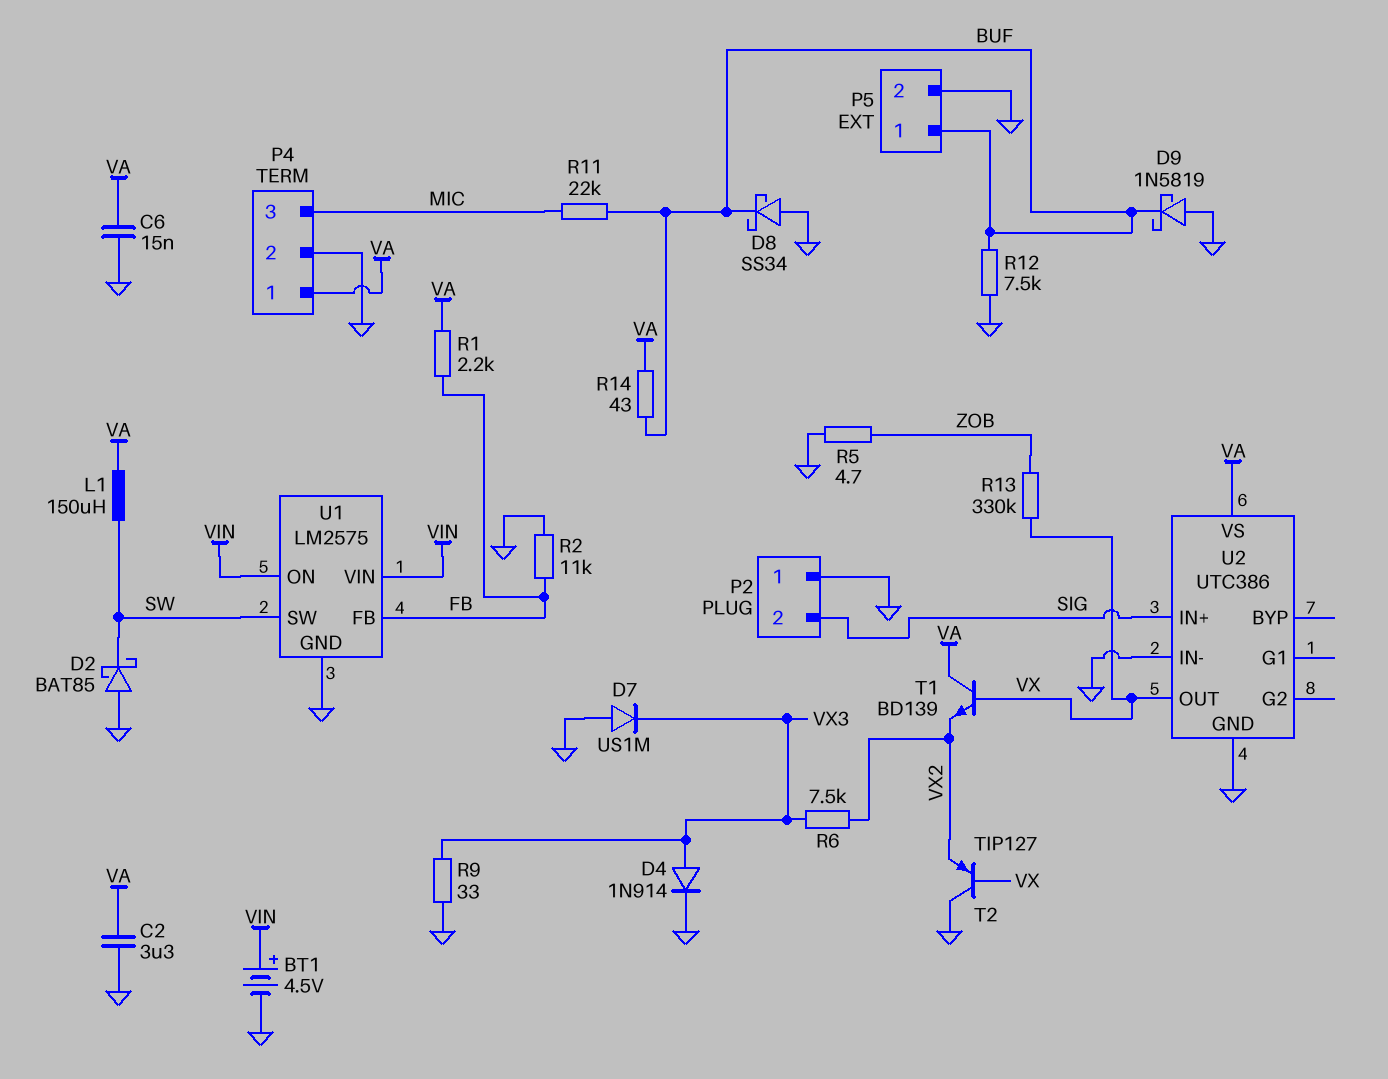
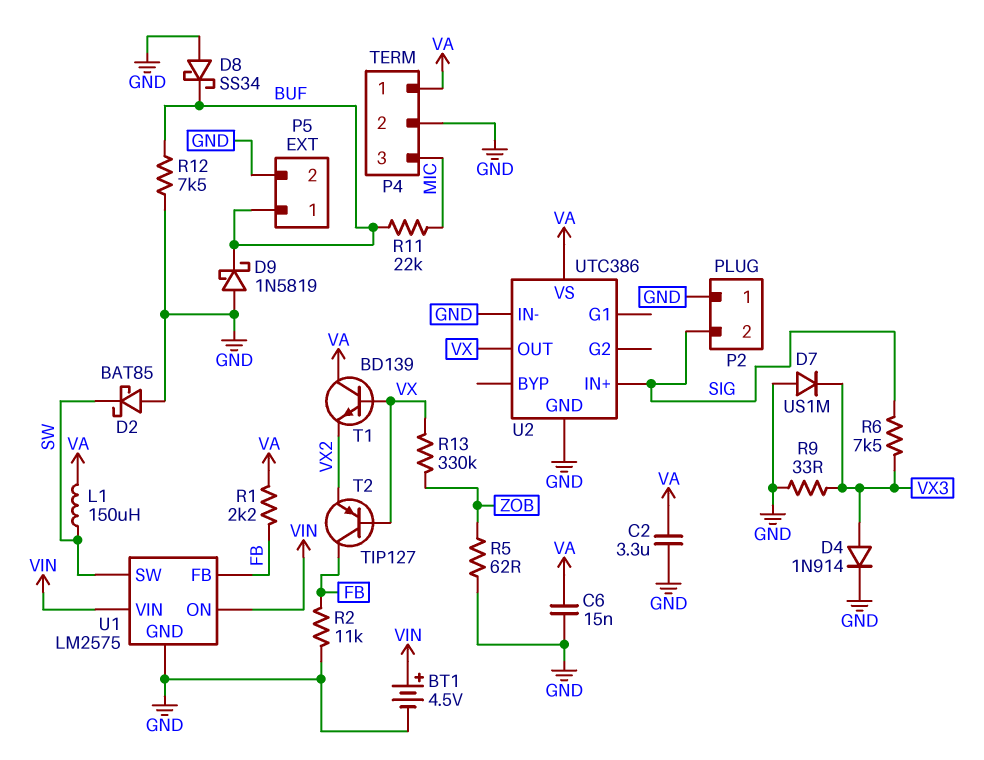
R5: 4.7 (GND, ZOB) -> 62 (GND, ZOB)
R6: 7.5k (VX2, VX3) -> 7.5k (SIG, VX3)
R14: 43 (BUF, VA) -> none
T2: PNP TIP127 (B VX, C GND, E VX2) -> PNP TIP127 (B VX, C FB, E VX2)

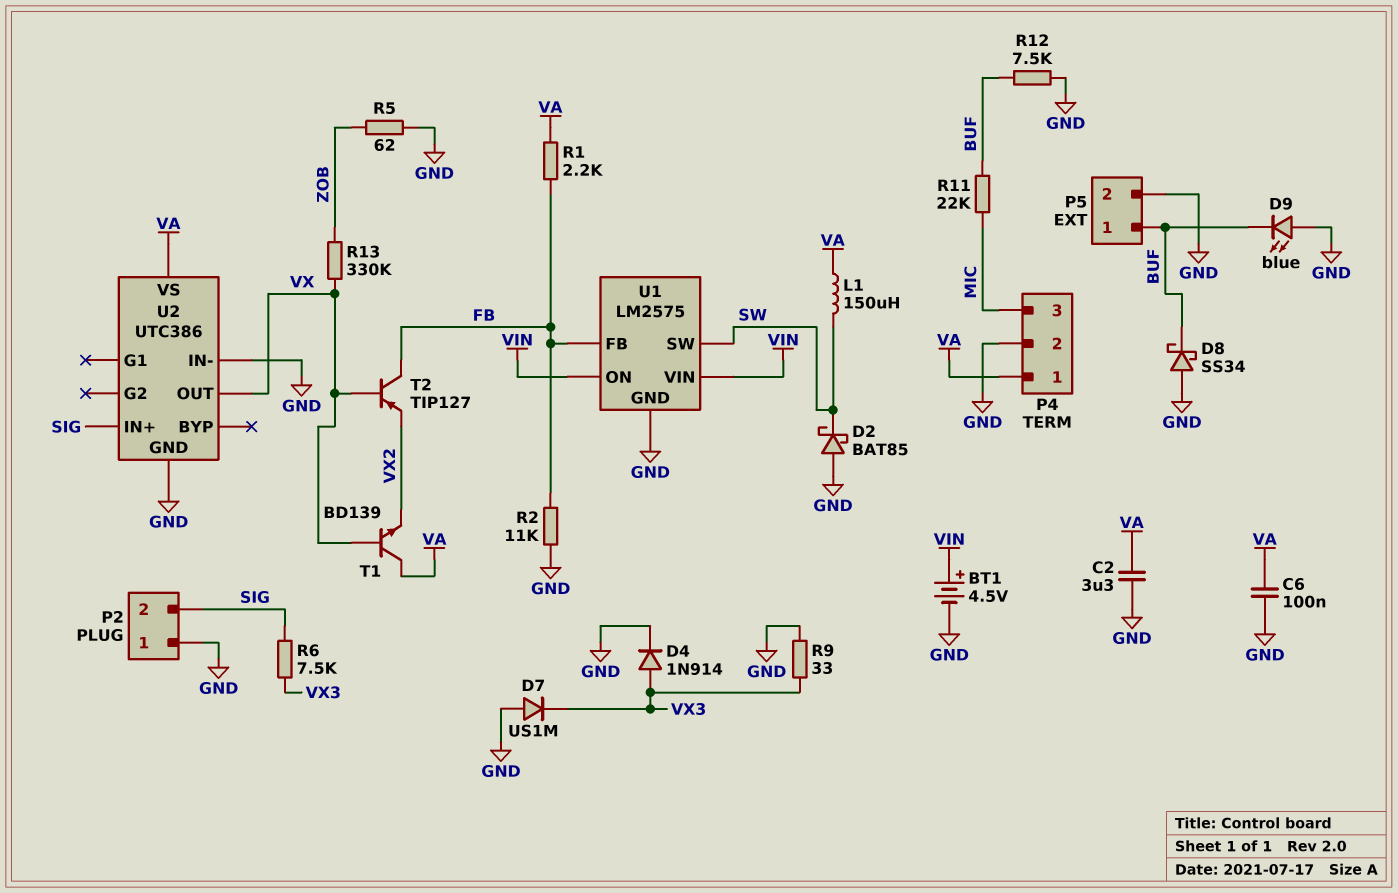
C6: 15nF (GND, VA) -> 100nF (GND, VA)
D9: schottky 1N5819 (A GND, K BUF) -> LED blue (A GND, K BUF)

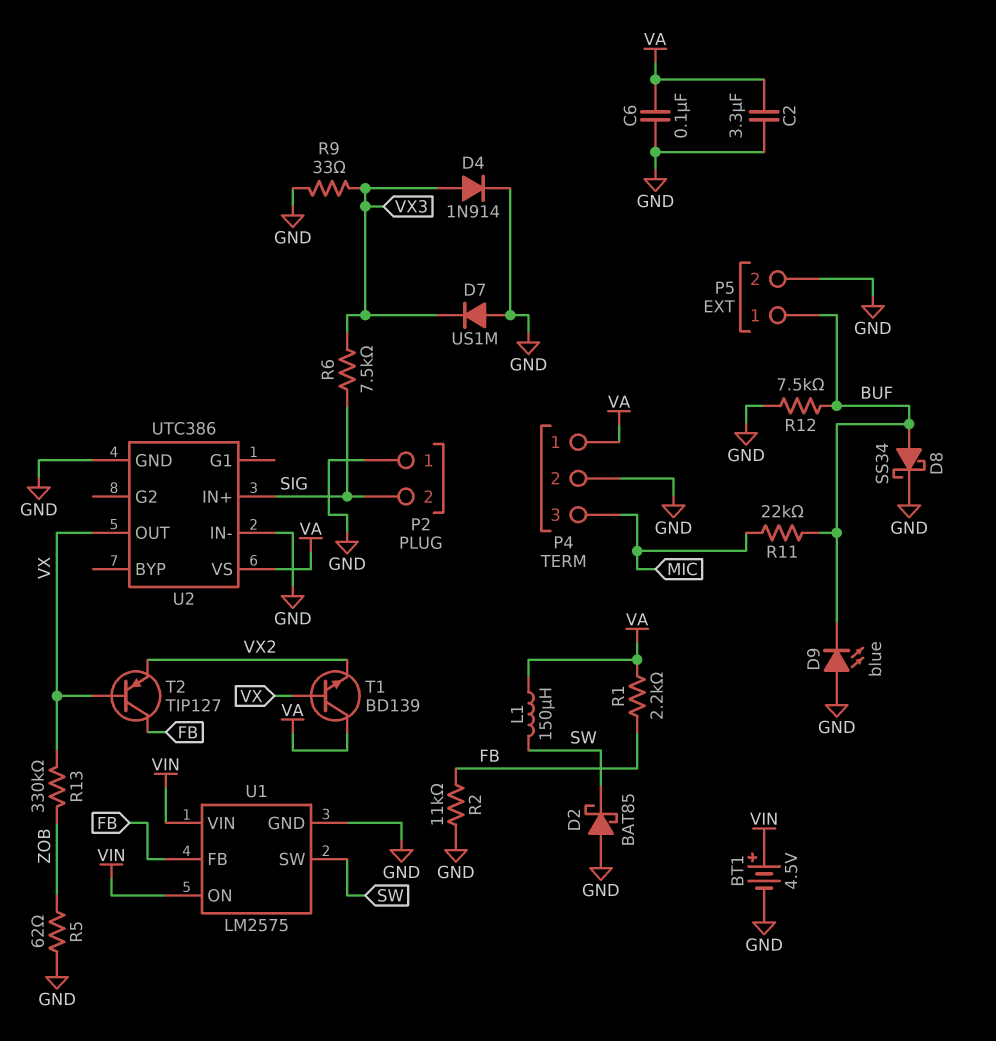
D8: schottky SS34 (A GND, K BUF) -> schottky SS34 (A BUF, K GND)

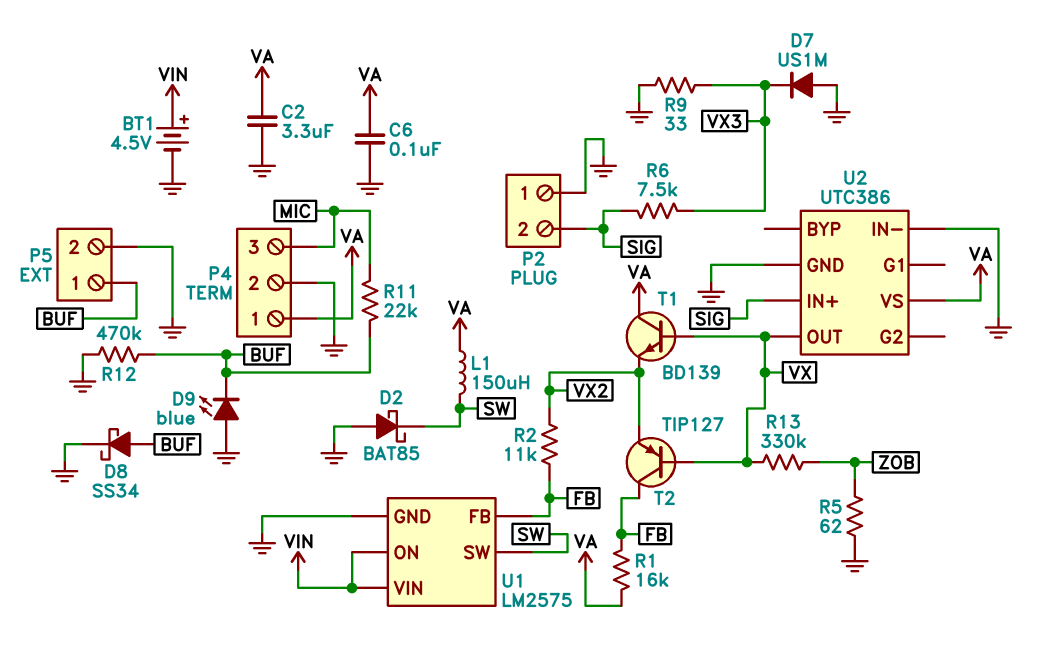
D4: diode 1N914 (A VX3, K GND) -> none
R1: 2.2k (FB, VA) -> 16k (FB, VA)
R2: 11k (FB, GND) -> 11k (FB, VX2)
R12: 7.5k (BUF, GND) -> 470k (BUF, GND)

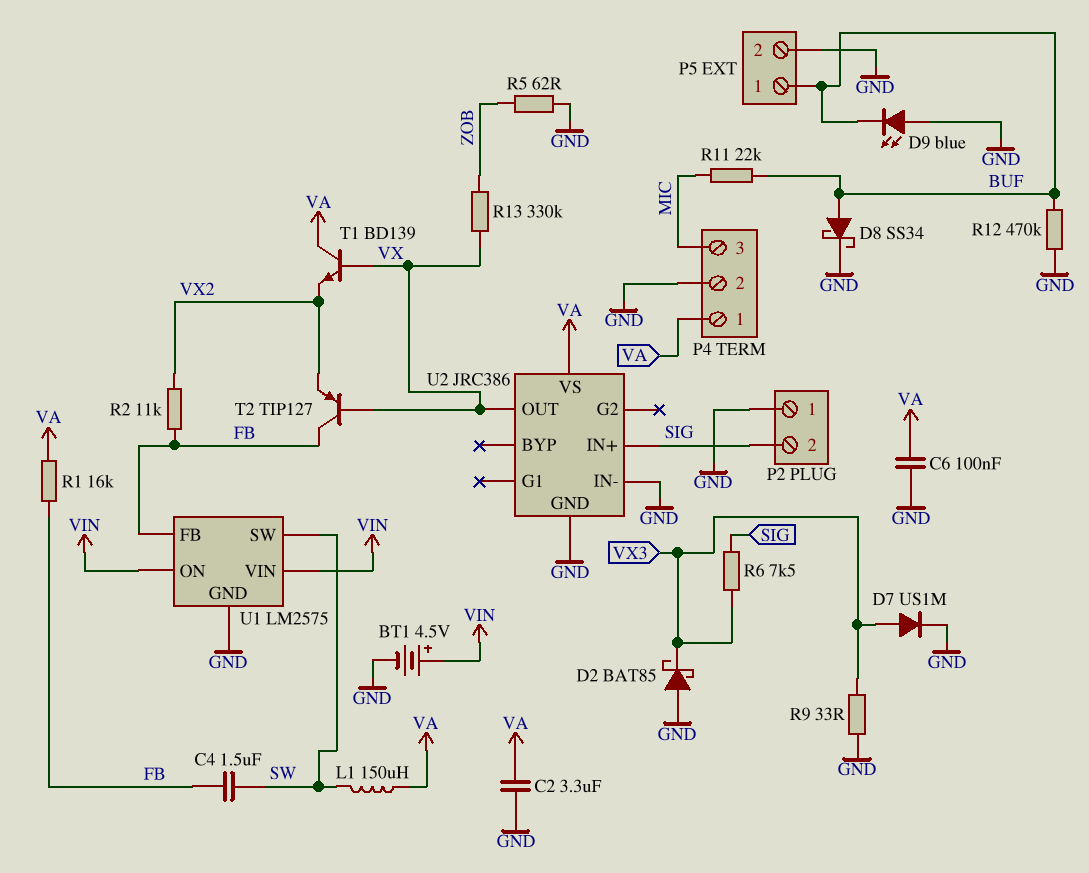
C4: none -> 1.5uF (FB, SW)
D2: schottky BAT85 (A GND, K SW) -> schottky BAT85 (A GND, K VX3)
D7: diode US1M (A GND, K VX3) -> diode US1M (A VX3, K GND)
U2: UTC386 -> JRC386

